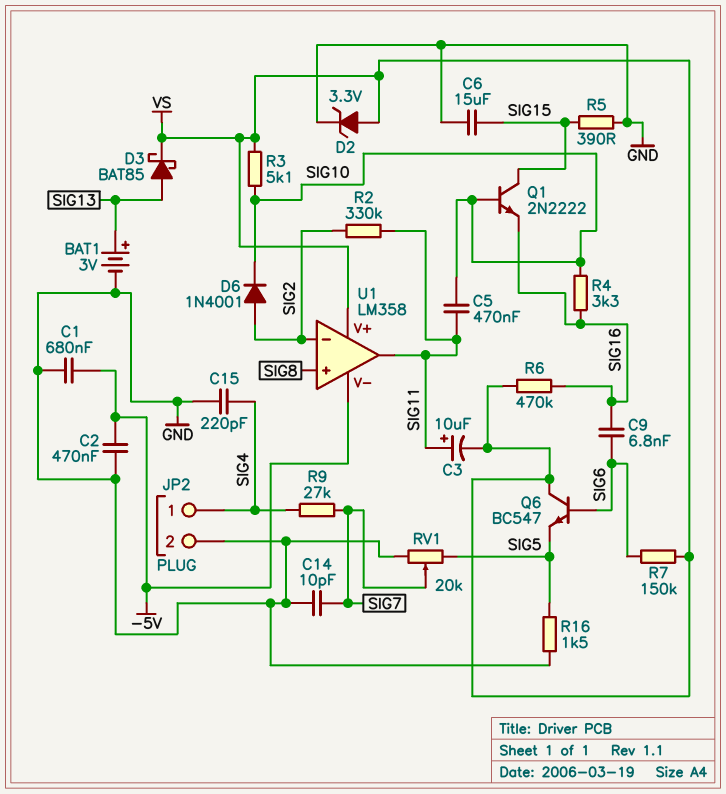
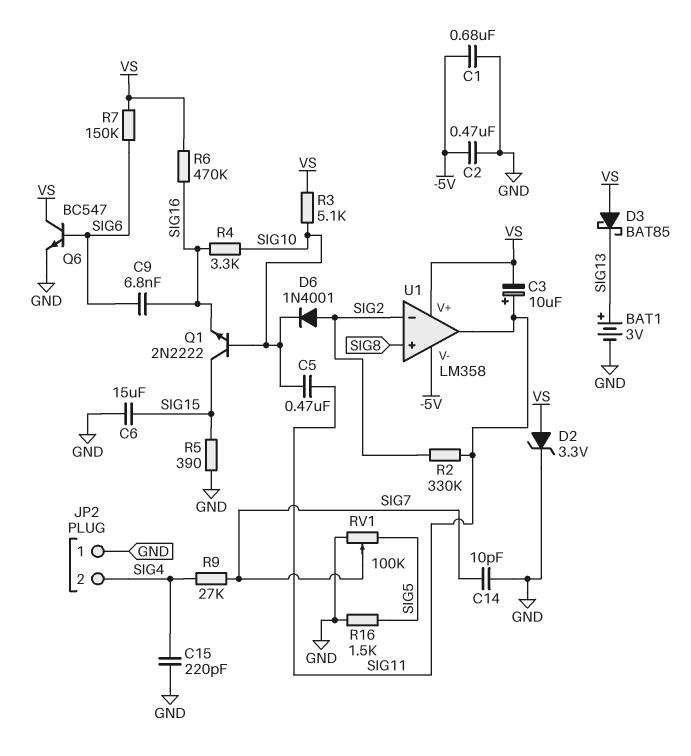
D3: schottky BAT85 (A SIG13, K VS) -> schottky BAT85 (A VS, K SIG13)
JP2 pin 1: SIG4 -> GND
JP2 pin 2: GND -> SIG4
Q6: NPN BC547 (B SIG6, C VS, E SIG5) -> NPN BC547 (B SIG6, C VS, E GND)
RV1: 20k (GND, SIG5, wiper SIG7) -> 100k (GND, SIG5, wiper SIG7)

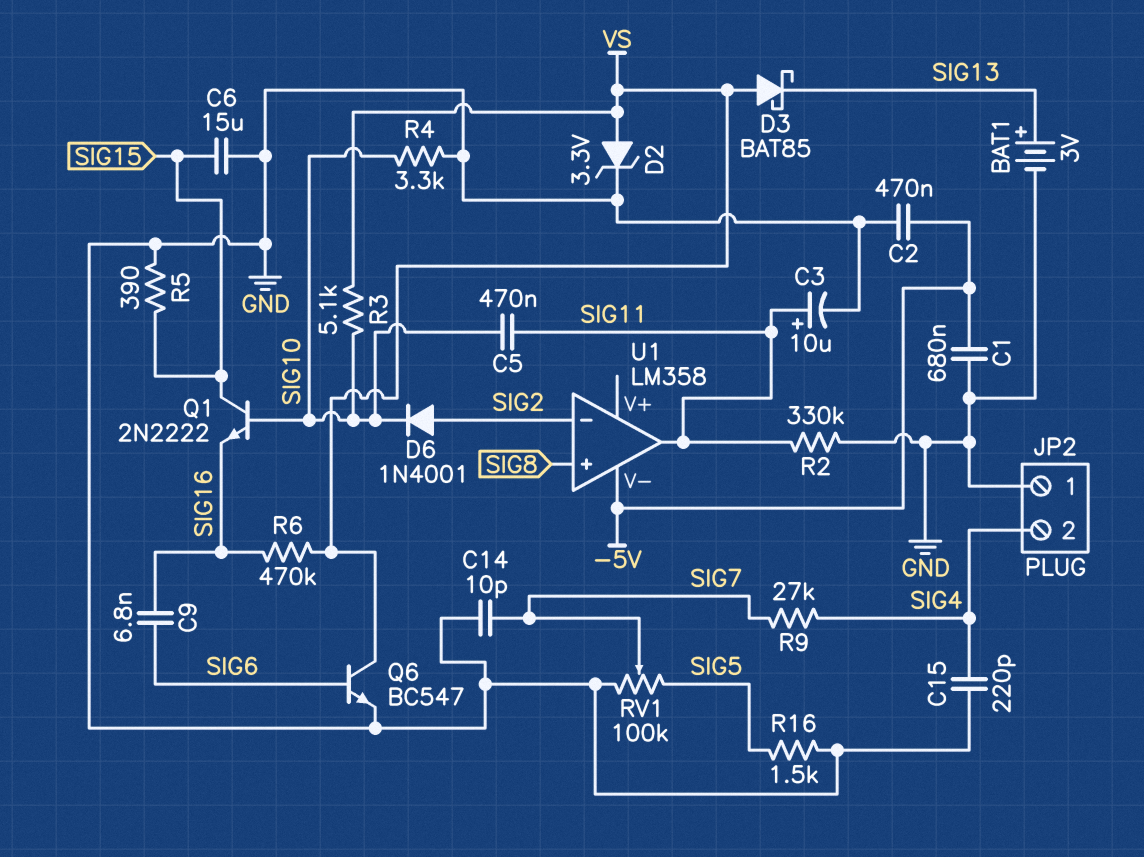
C3: 10uF (plus SIG11, minus VS) -> 10uF (plus SIG11, minus GND)
R2: 330k (SIG2, SIG11) -> 330k (GND, SIG11)
R4: 3.3k (SIG10, SIG16) -> 3.3k (GND, SIG10)
R7: 150k (SIG6, VS) -> none
U1 pin V+: VS -> none

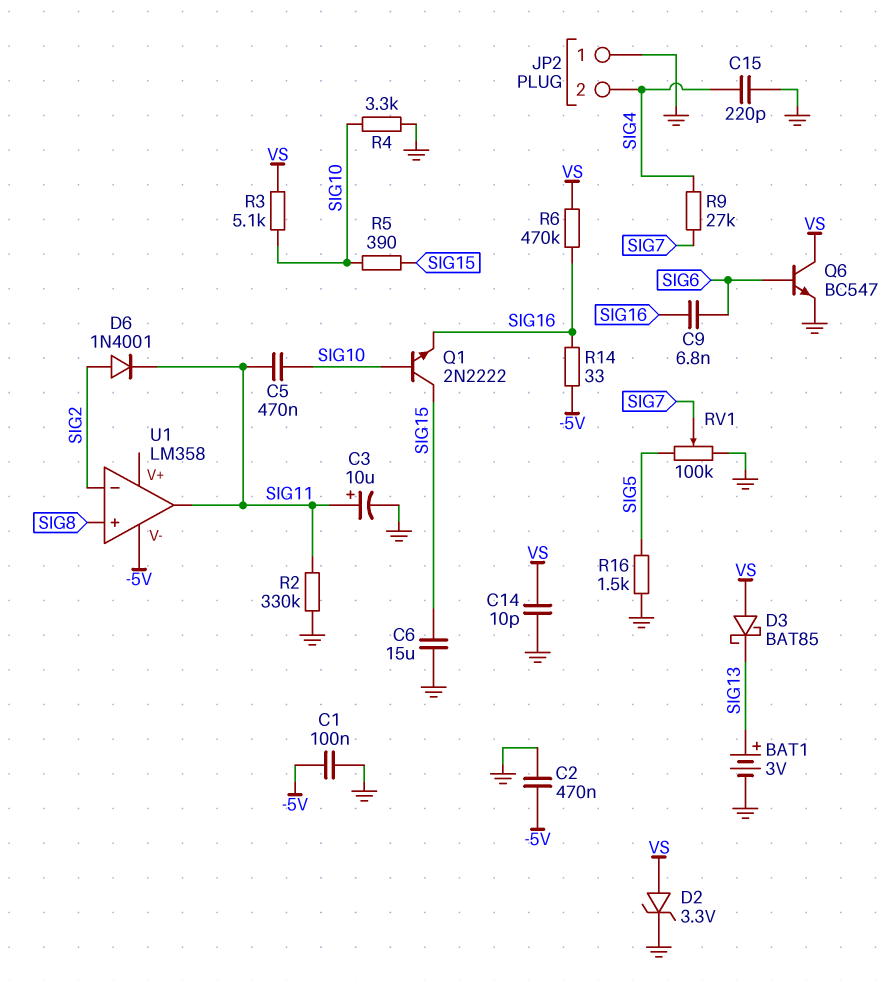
C1: 680nF (-5V, GND) -> 100nF (-5V, GND)
C14: 10pF (GND, SIG7) -> 10pF (GND, VS)
D6: diode 1N4001 (A SIG2, K SIG10) -> diode 1N4001 (A SIG2, K SIG11)
R5: 390 (GND, SIG15) -> 390 (SIG10, SIG15)
R14: none -> 33 (-5V, SIG16)

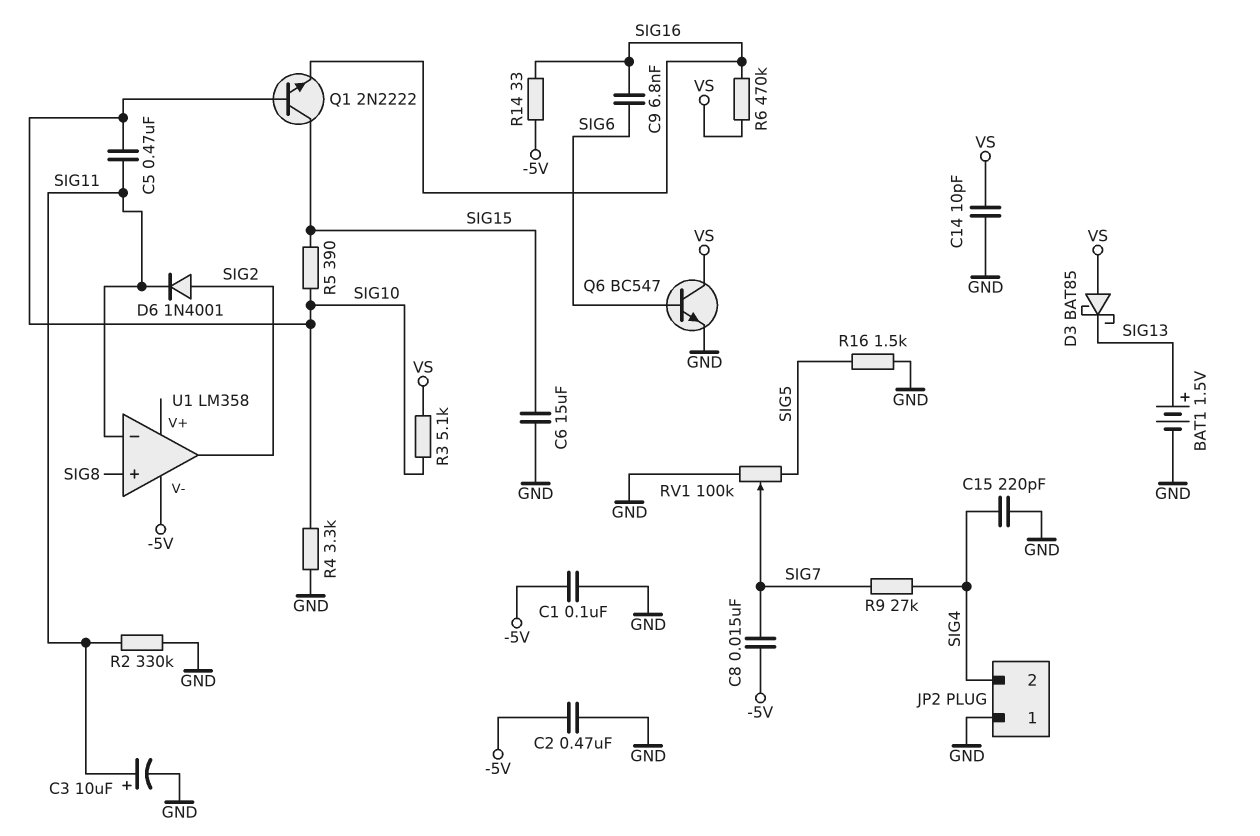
BAT1: 3V (plus SIG13, minus GND) -> 1.5V (plus SIG13, minus GND)
C8: none -> 15nF (-5V, SIG7)
D2: zener 3.3V (A VS, K GND) -> none
U1 pin in-: SIG2 -> SIG11
U1 pin out: SIG11 -> SIG2

